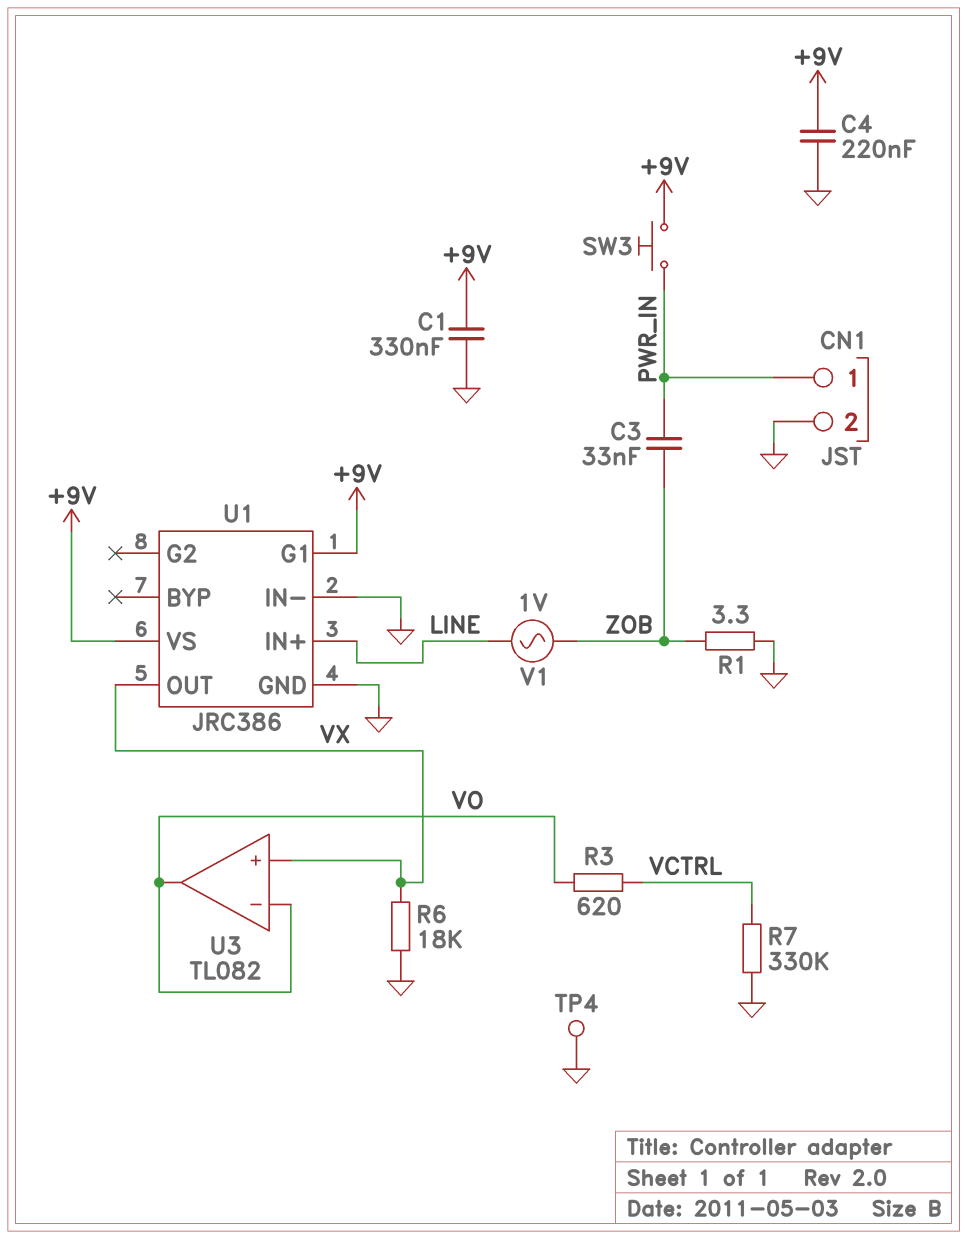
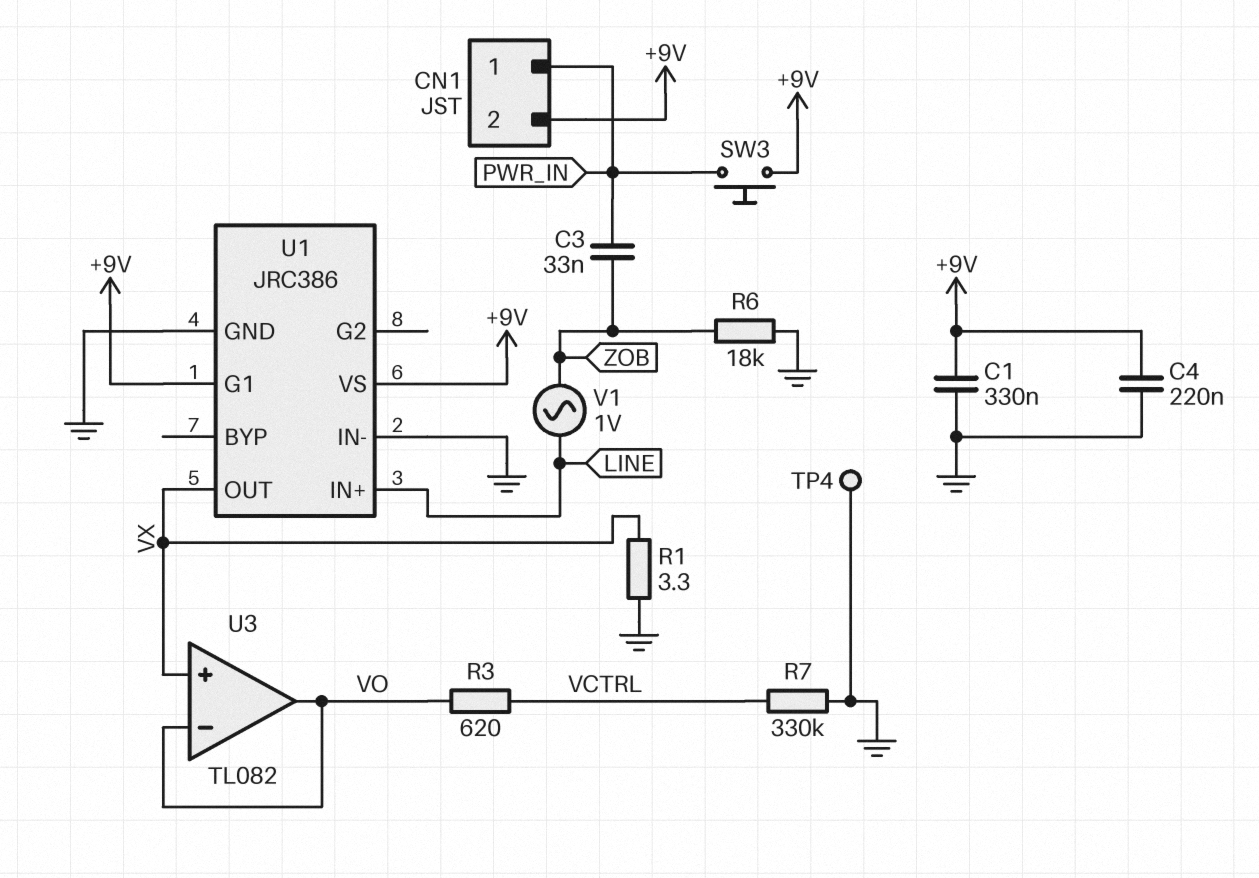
CN1 pin 2: GND -> +9V
R1: 3.3 (GND, ZOB) -> 3.3 (GND, VX)
R6: 18k (GND, VX) -> 18k (GND, ZOB)

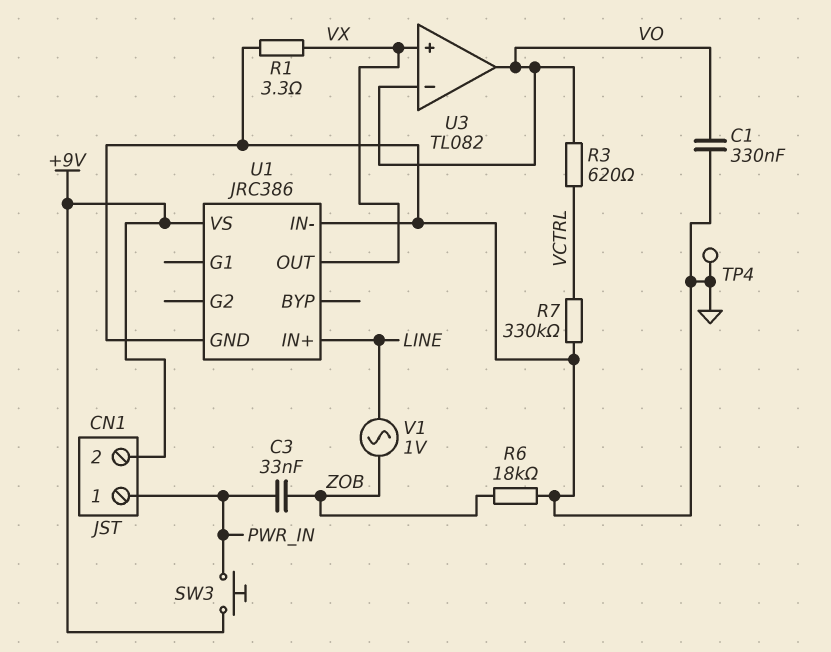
C1: 330nF (+9V, GND) -> 330nF (GND, VO)
C4: 220nF (+9V, GND) -> none
U1 pin G1: +9V -> none

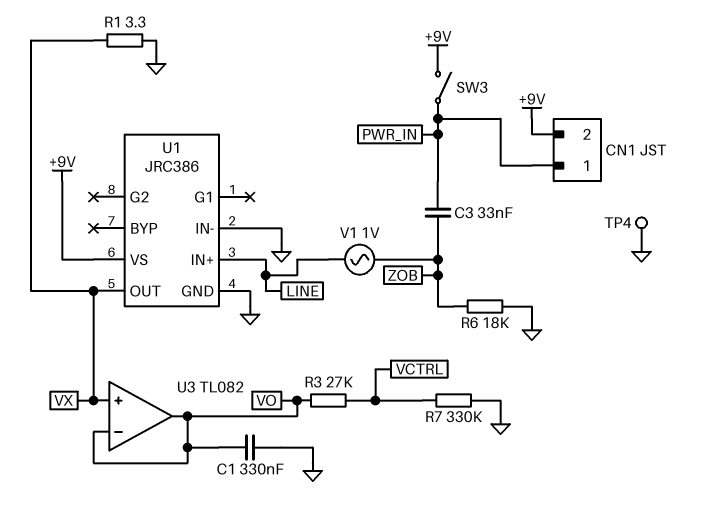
R3: 620 (VCTRL, VO) -> 27k (VCTRL, VO)
SW3: button (+9V, PWR_IN) -> switch (+9V, PWR_IN)

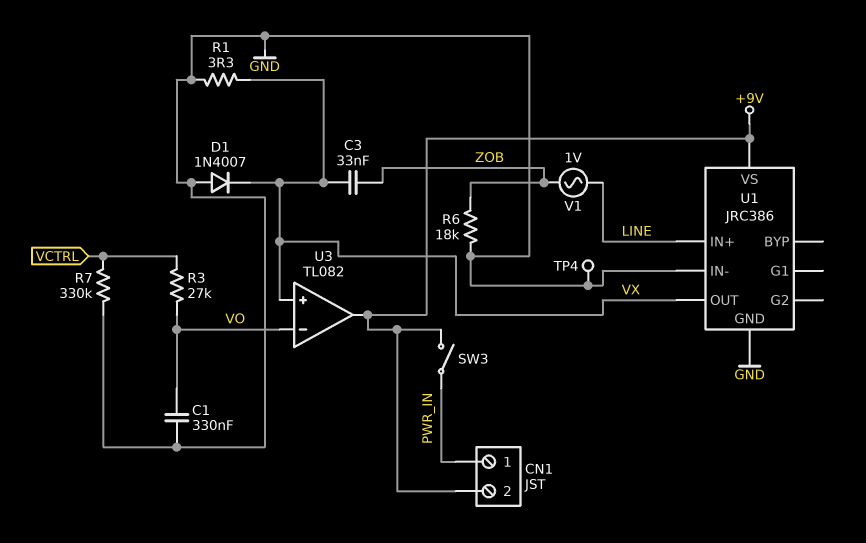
C3: 33nF (PWR_IN, ZOB) -> 33nF (VX, ZOB)
D1: none -> diode 1N4007 (A GND, K VX)
U3 pin out: VO -> +9V

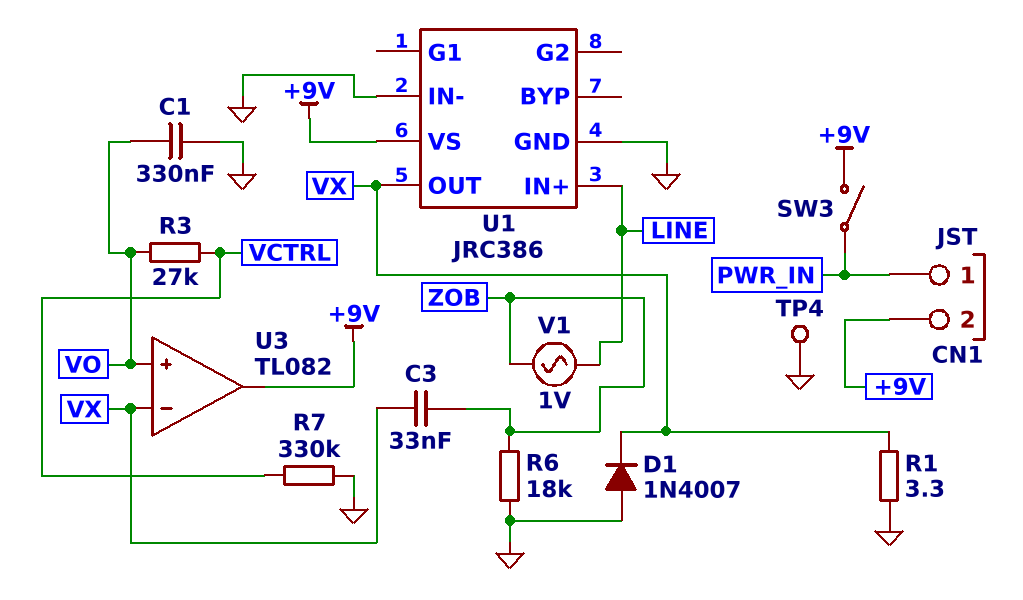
U3 pin in+: VX -> VO
U3 pin in-: VO -> VX

